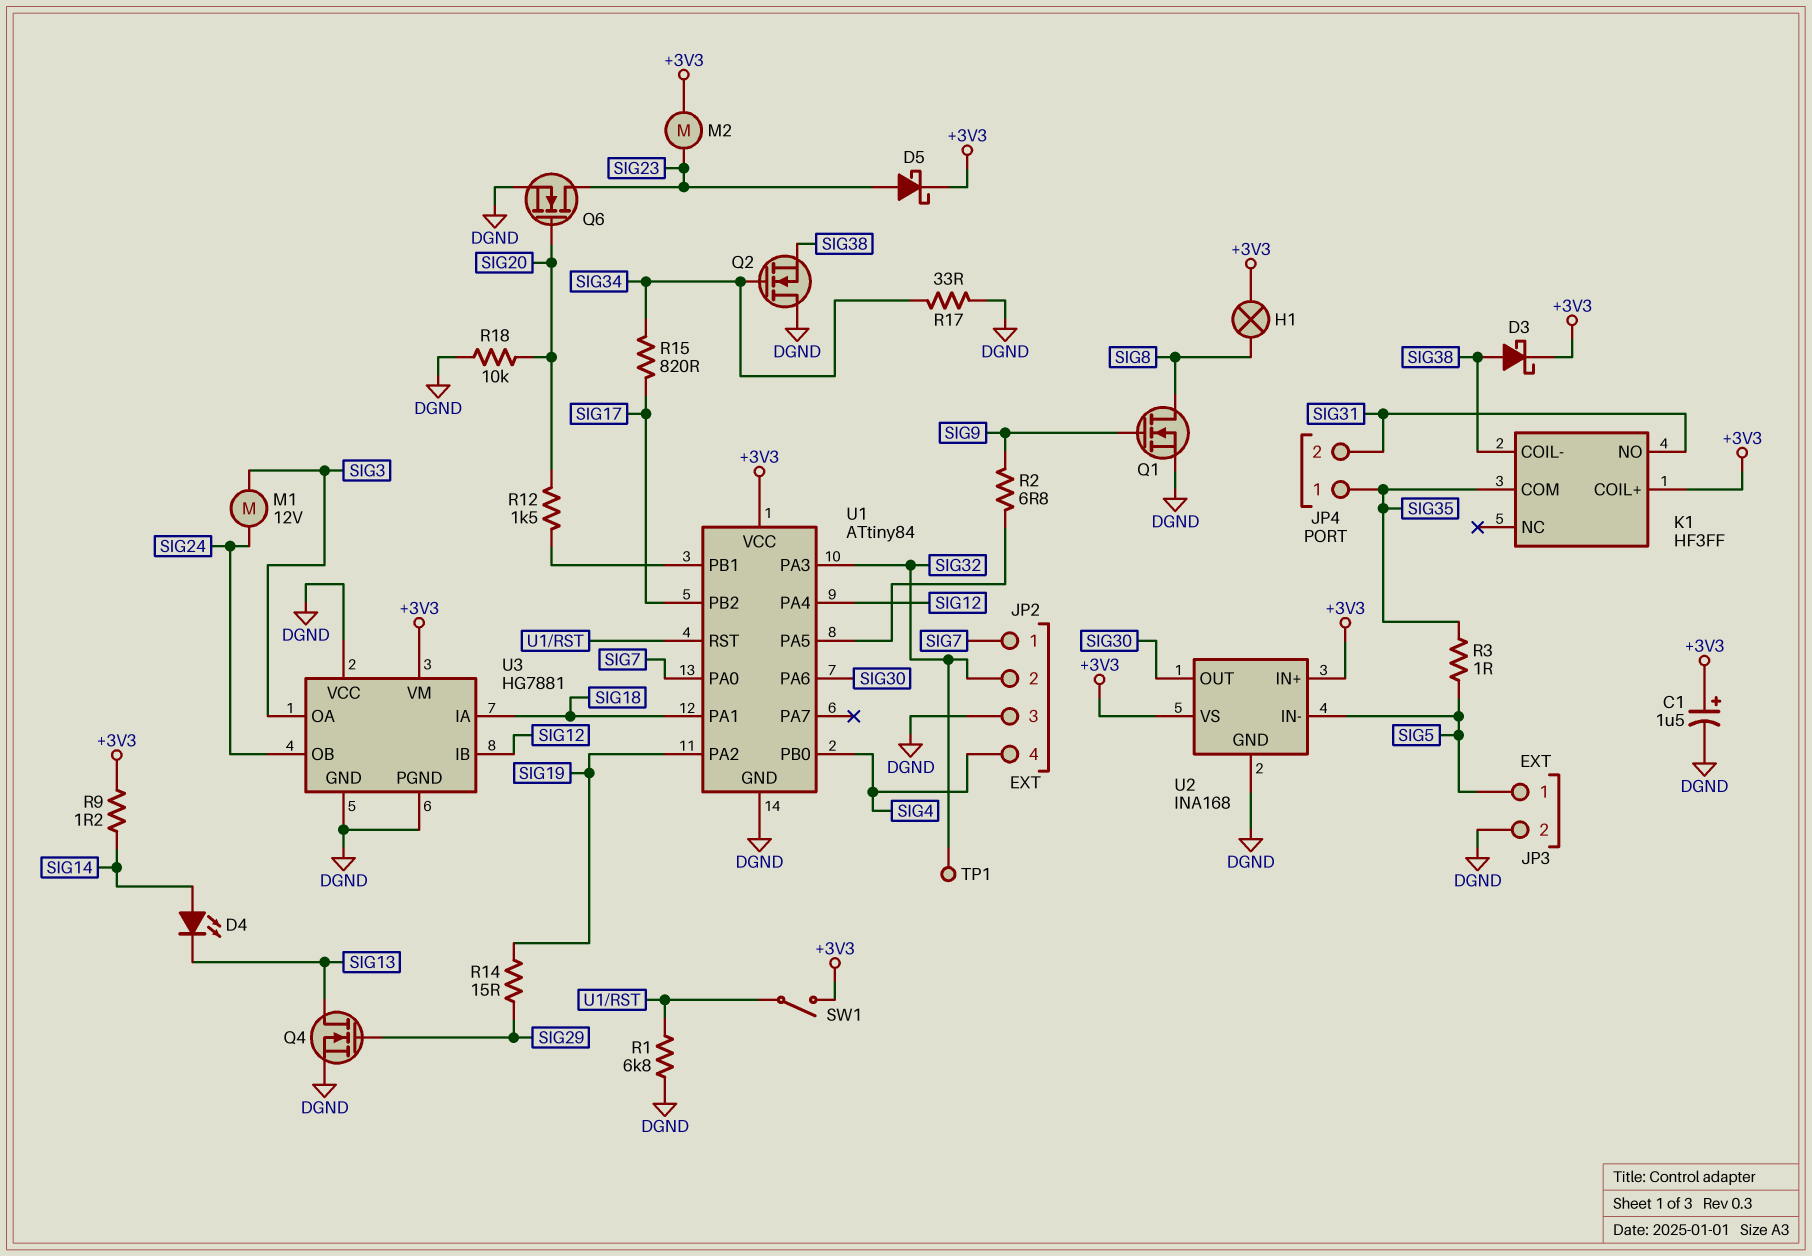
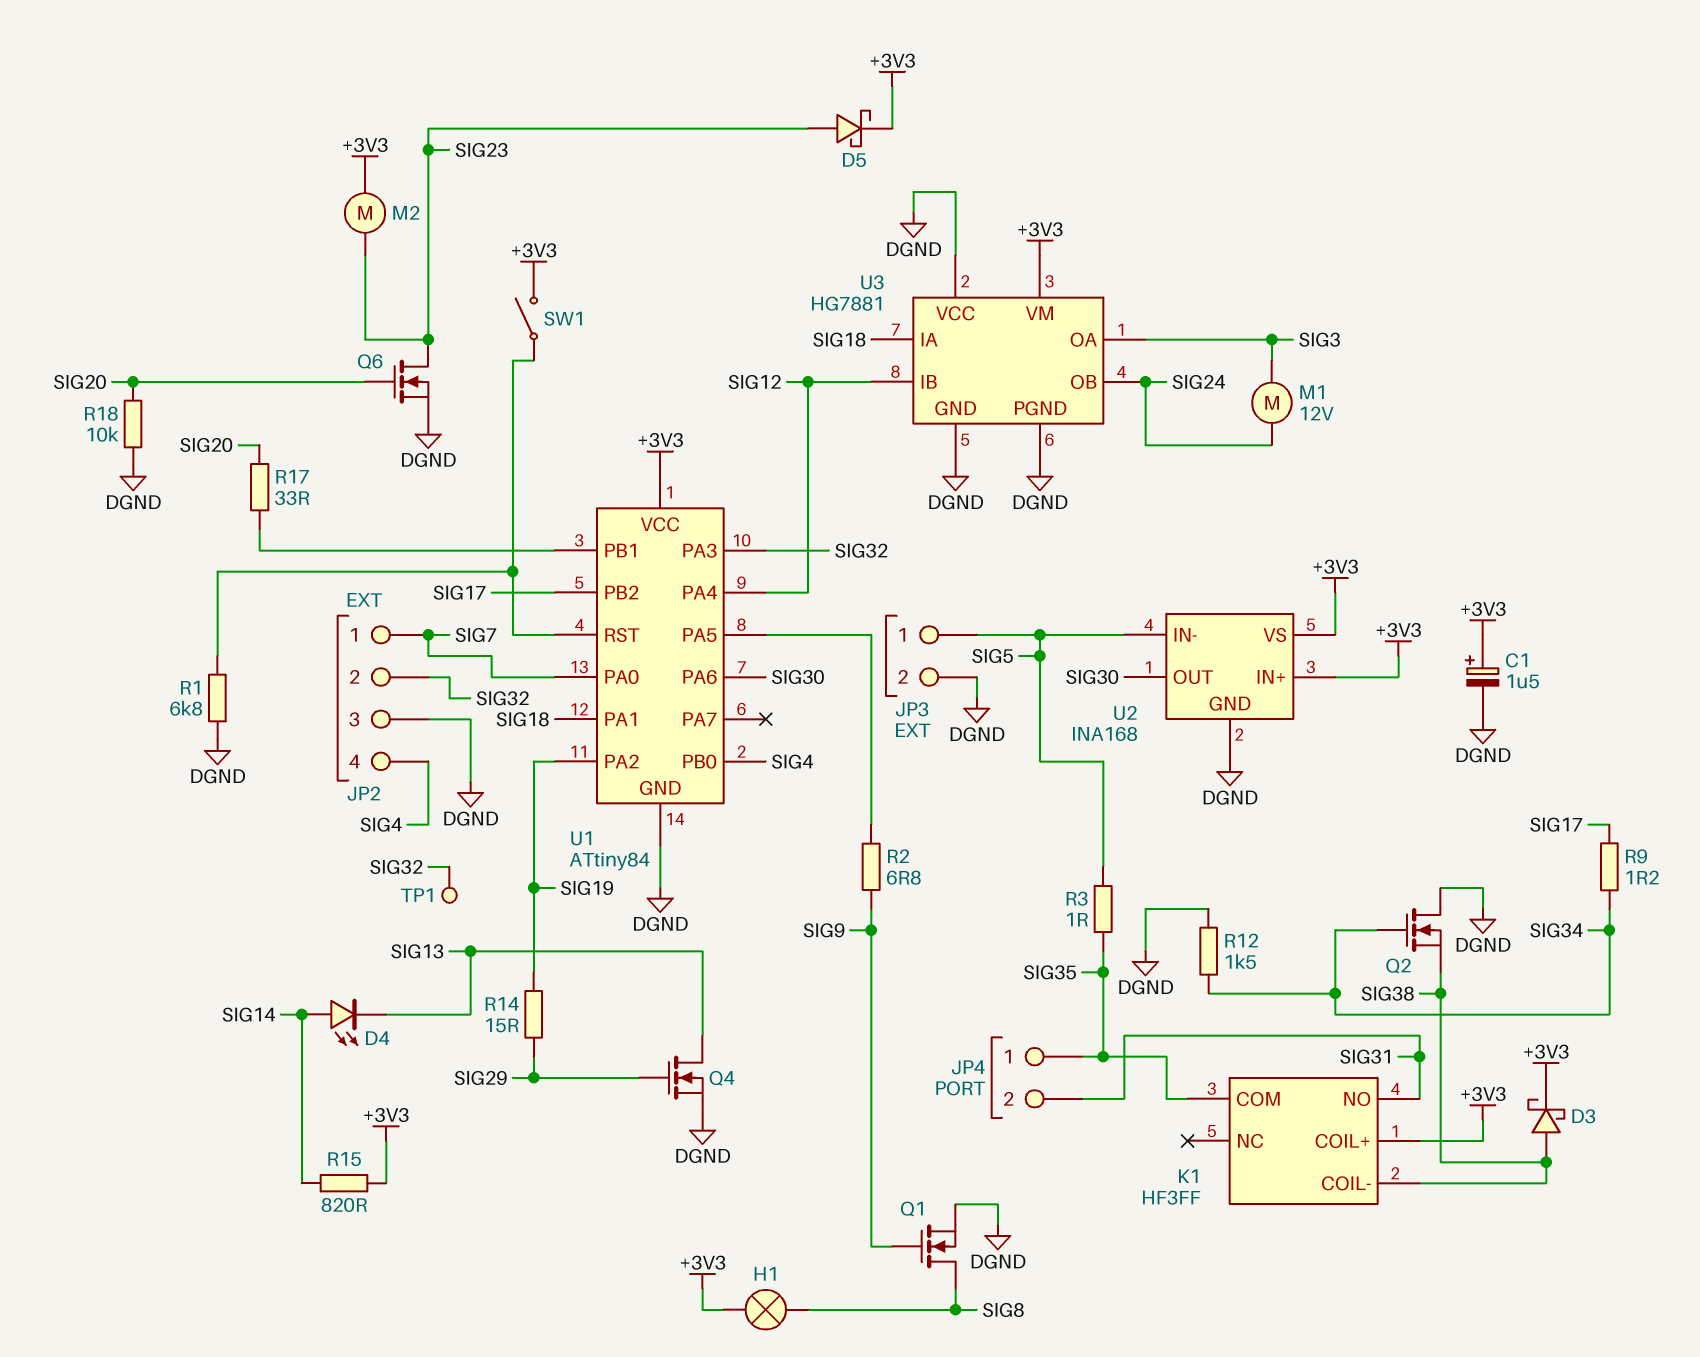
R9: 1.2 (+3V3, SIG14) -> 1.2 (SIG17, SIG34)
R12: 1.5k (SIG20, U1/PB1) -> 1.5k (DGND, SIG34)
R15: 820 (SIG17, SIG34) -> 820 (+3V3, SIG14)
R17: 33 (DGND, SIG34) -> 33 (SIG20, U1/PB1)

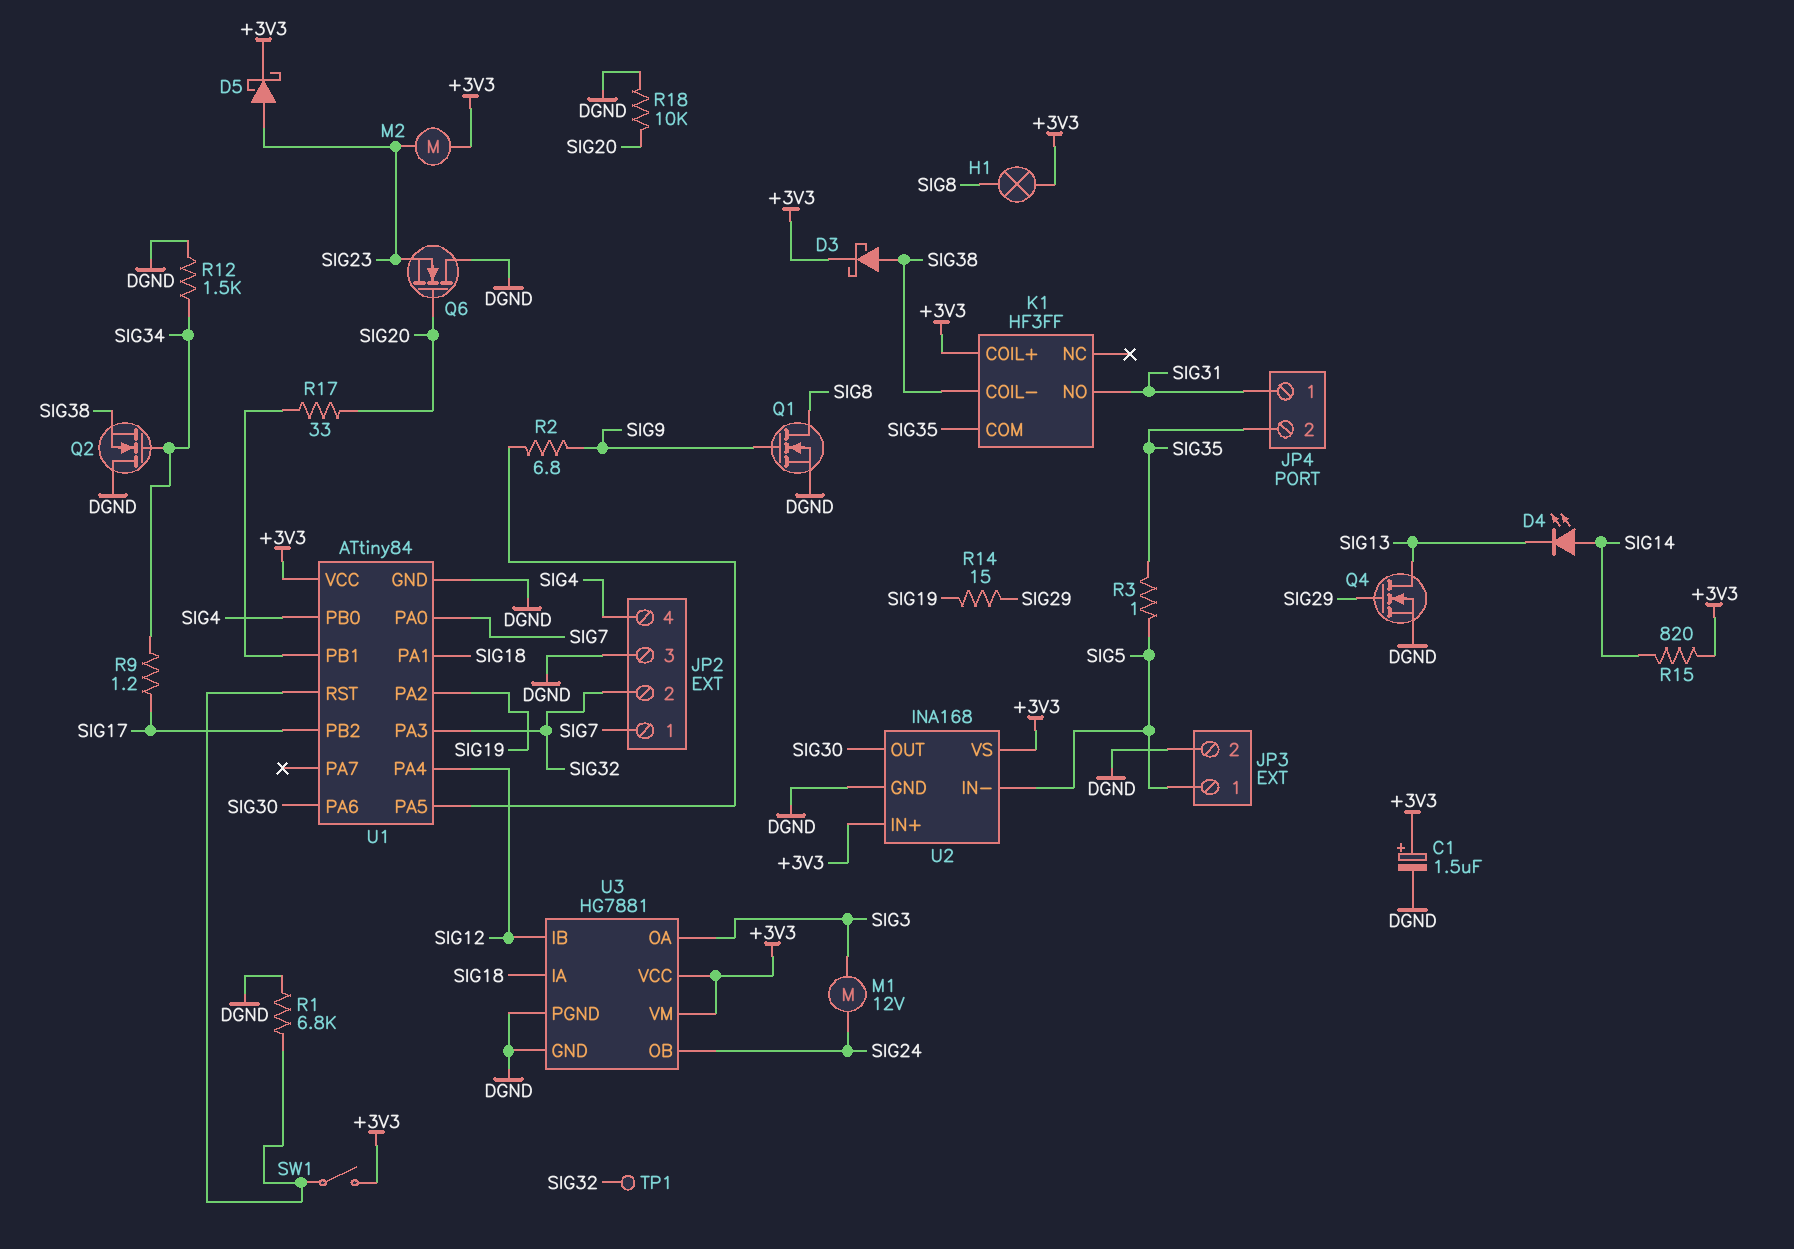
JP4 pin 1: SIG35 -> SIG31
JP4 pin 2: SIG31 -> SIG35
Q6: NMOS (G SIG20, D SIG23, S DGND) -> NMOS (G SIG20, D DGND, S SIG23)
U3 pin VCC: DGND -> +3V3

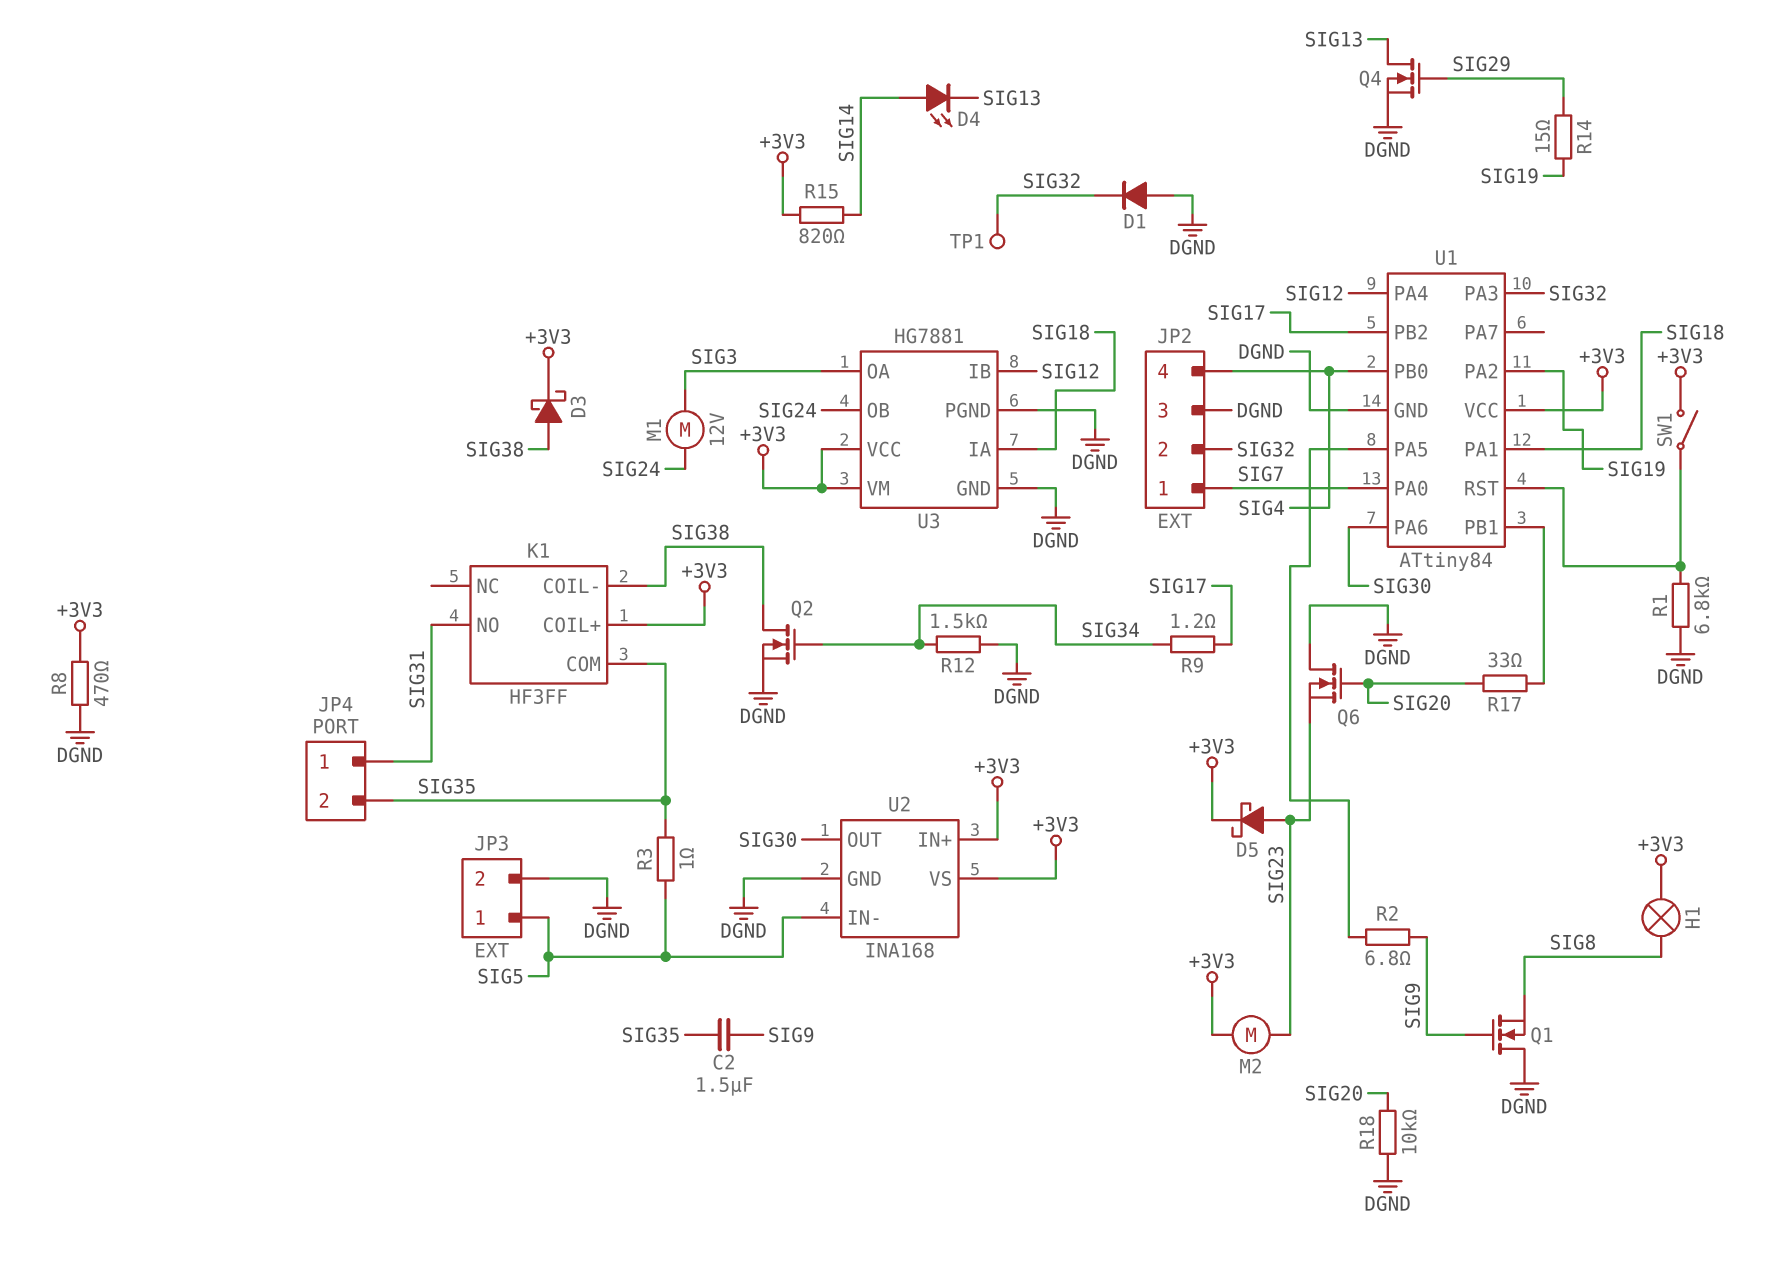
C1: 1.5uF (plus +3V3, minus DGND) -> none
C2: none -> 1.5uF (SIG9, SIG35)
D1: none -> diode (A DGND, K SIG32)
Q1: NMOS (G SIG9, D SIG8, S DGND) -> NMOS (G SIG9, D DGND, S SIG8)
Q2: NMOS (G SIG34, D DGND, S SIG38) -> NMOS (G SIG34, D SIG38, S DGND)
R8: none -> 470 (+3V3, DGND)

